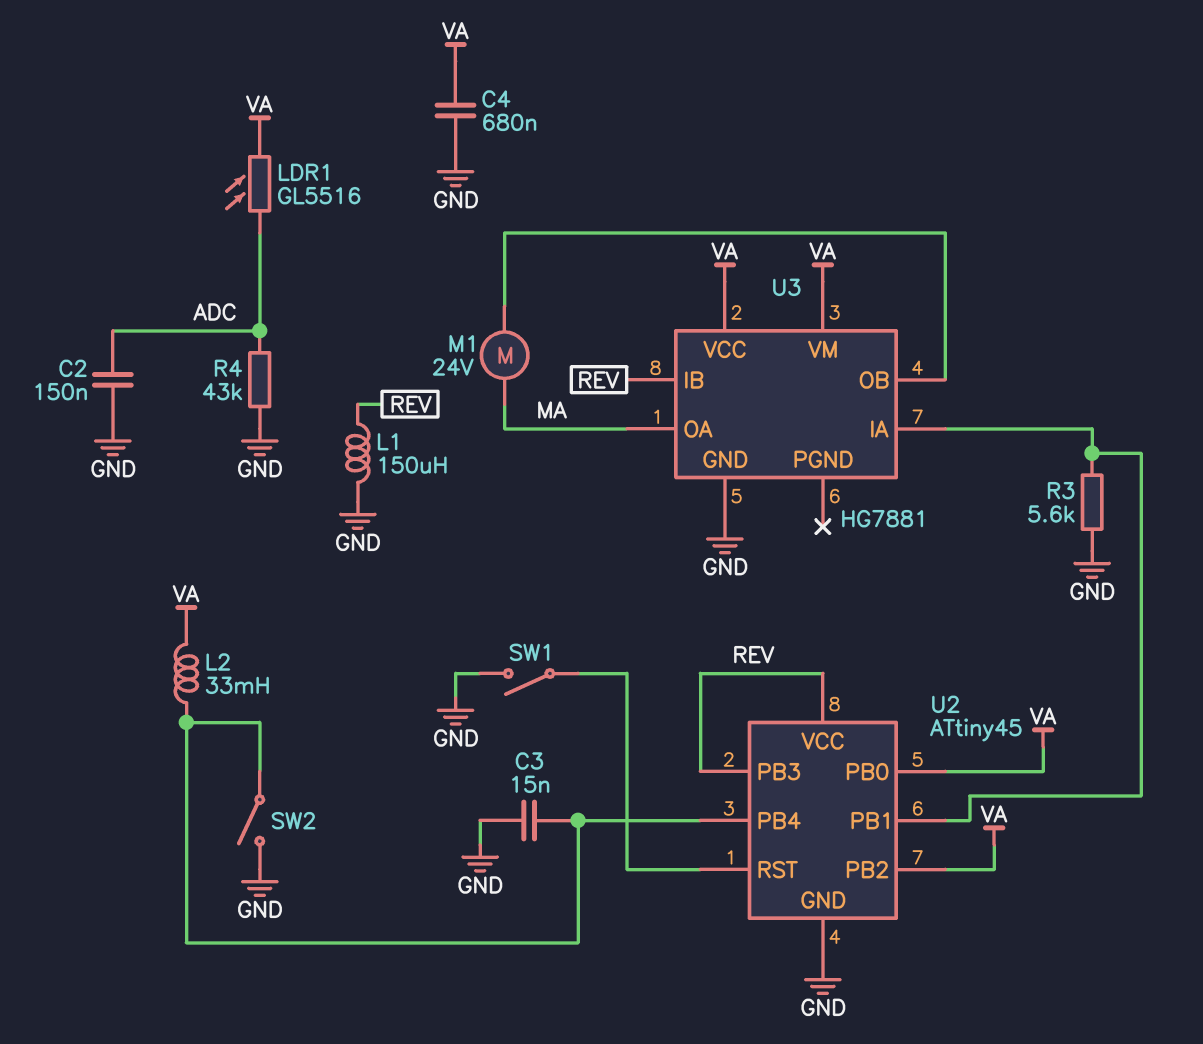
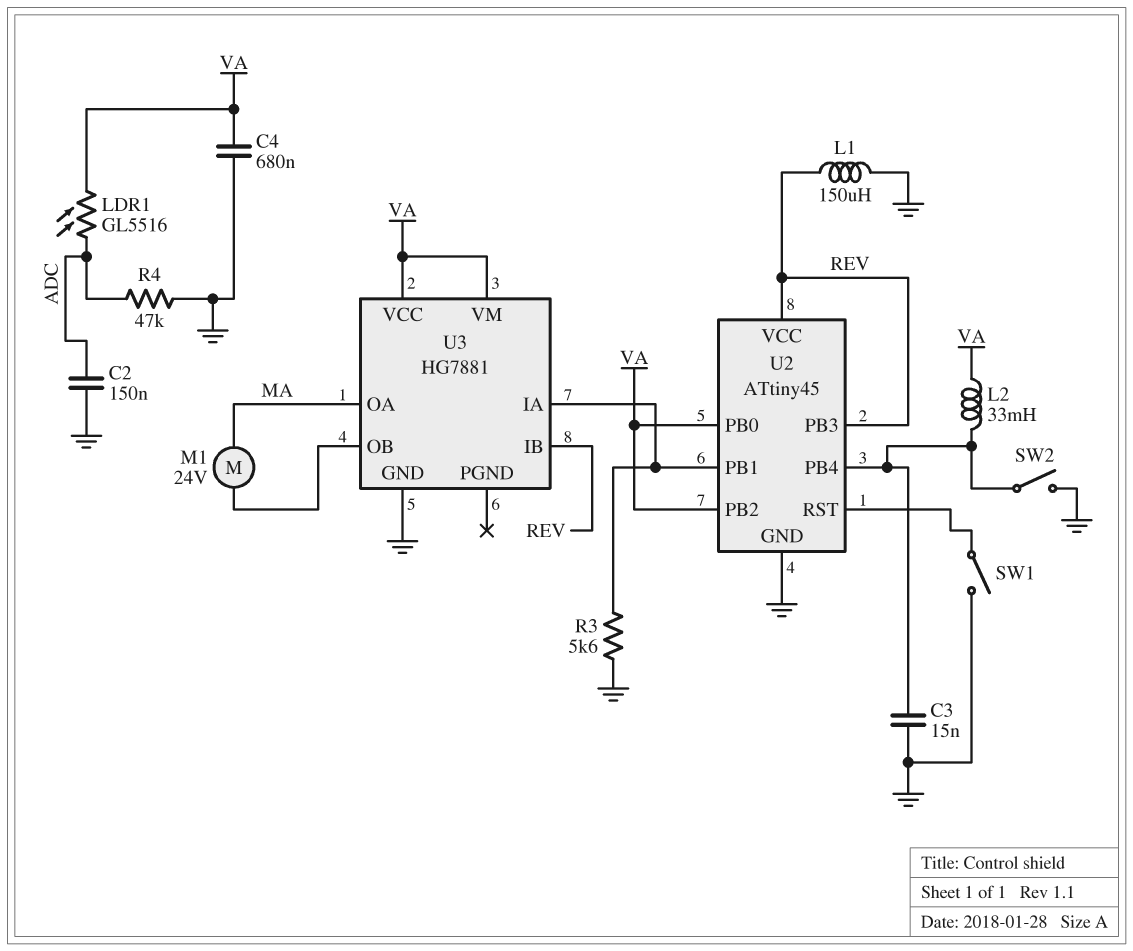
R4: 43k (ADC, GND) -> 47k (ADC, GND)

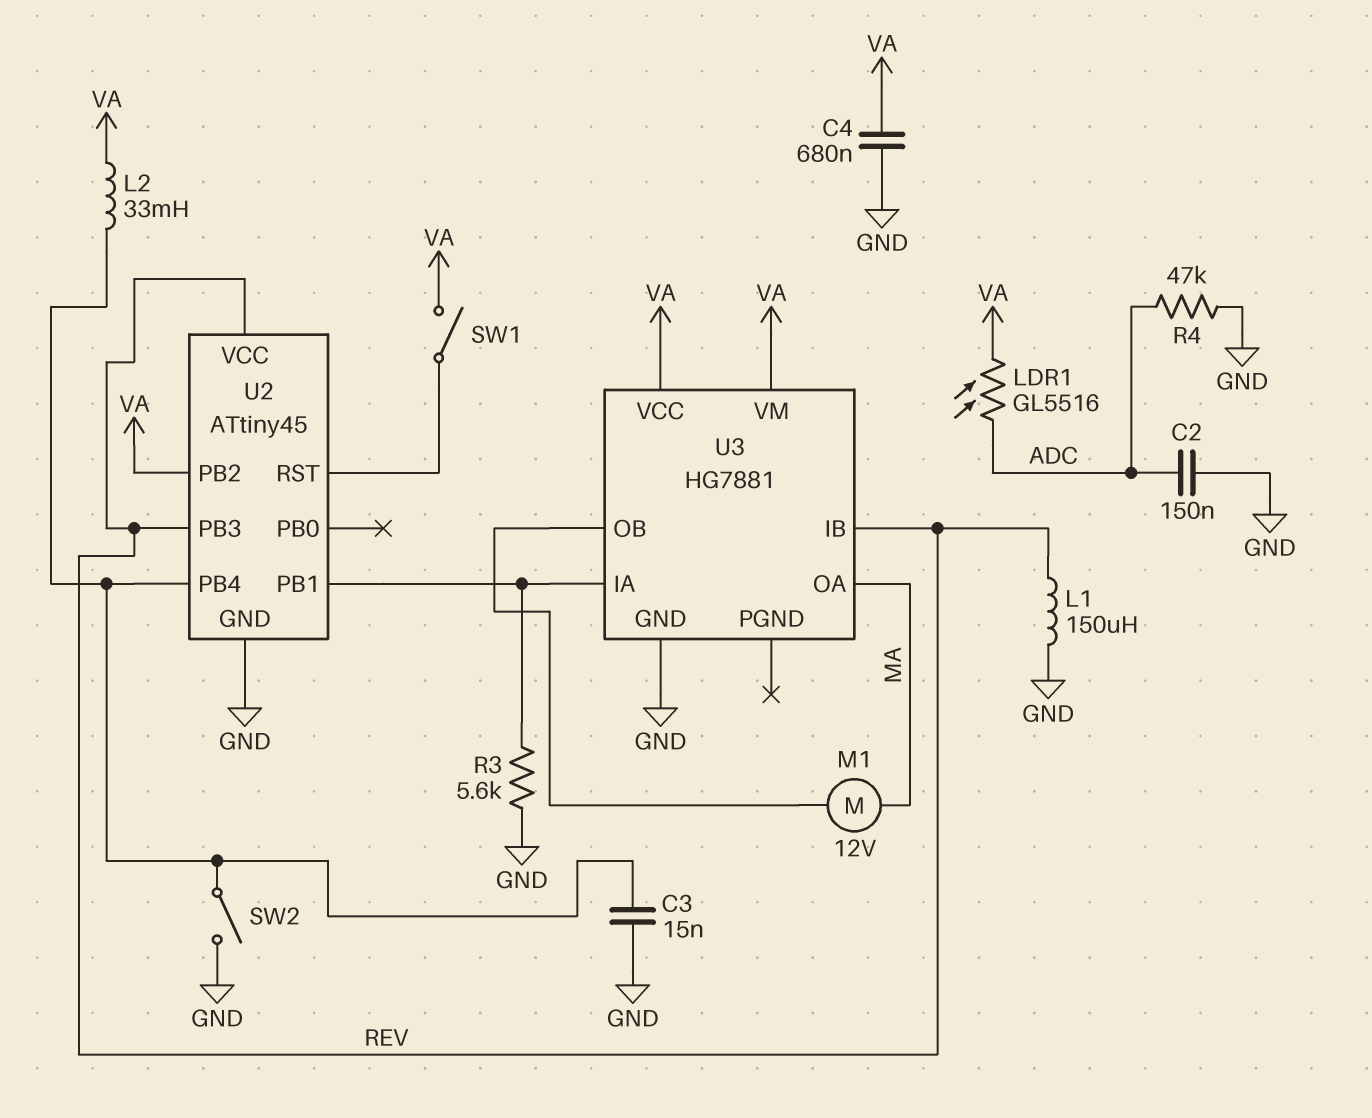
M1: motor 24V (MA, U3/OB) -> motor 12V (MA, U3/OB)
SW1: switch (GND, U2/RST) -> switch (U2/RST, VA)
U2 pin PB0: VA -> none

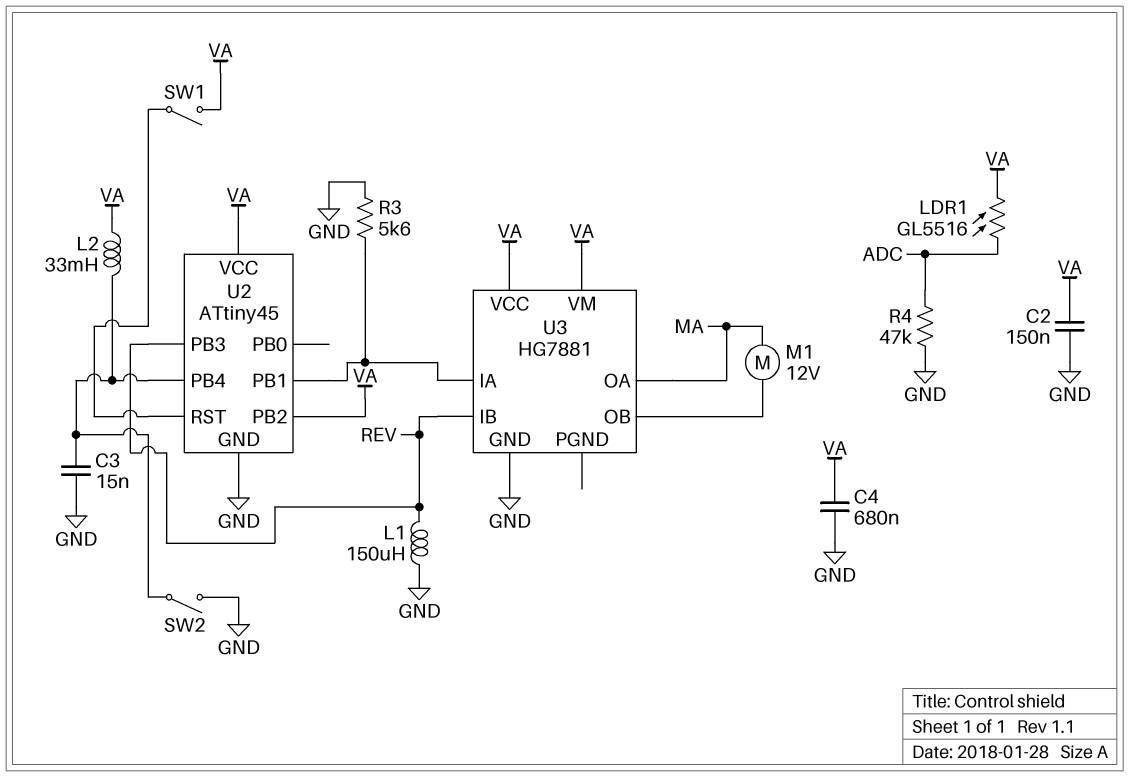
C2: 150nF (ADC, GND) -> 150nF (GND, VA)
U2 pin VCC: REV -> VA

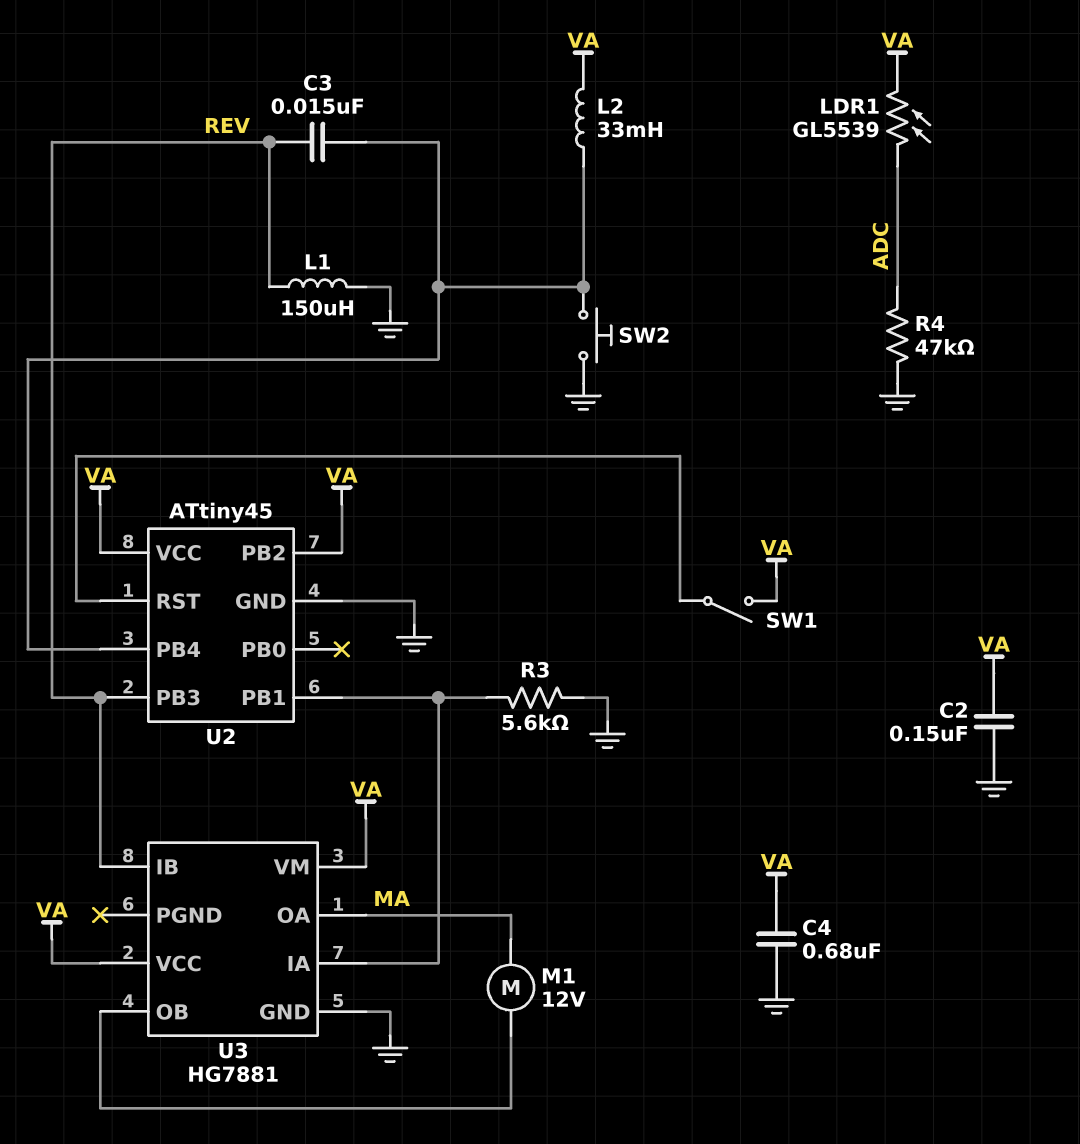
C3: 15nF (GND, U2/PB4) -> 15nF (REV, U2/PB4)
LDR1: GL5516 (ADC, VA) -> GL5539 (ADC, VA)
SW2: switch (GND, U2/PB4) -> button (GND, U2/PB4)

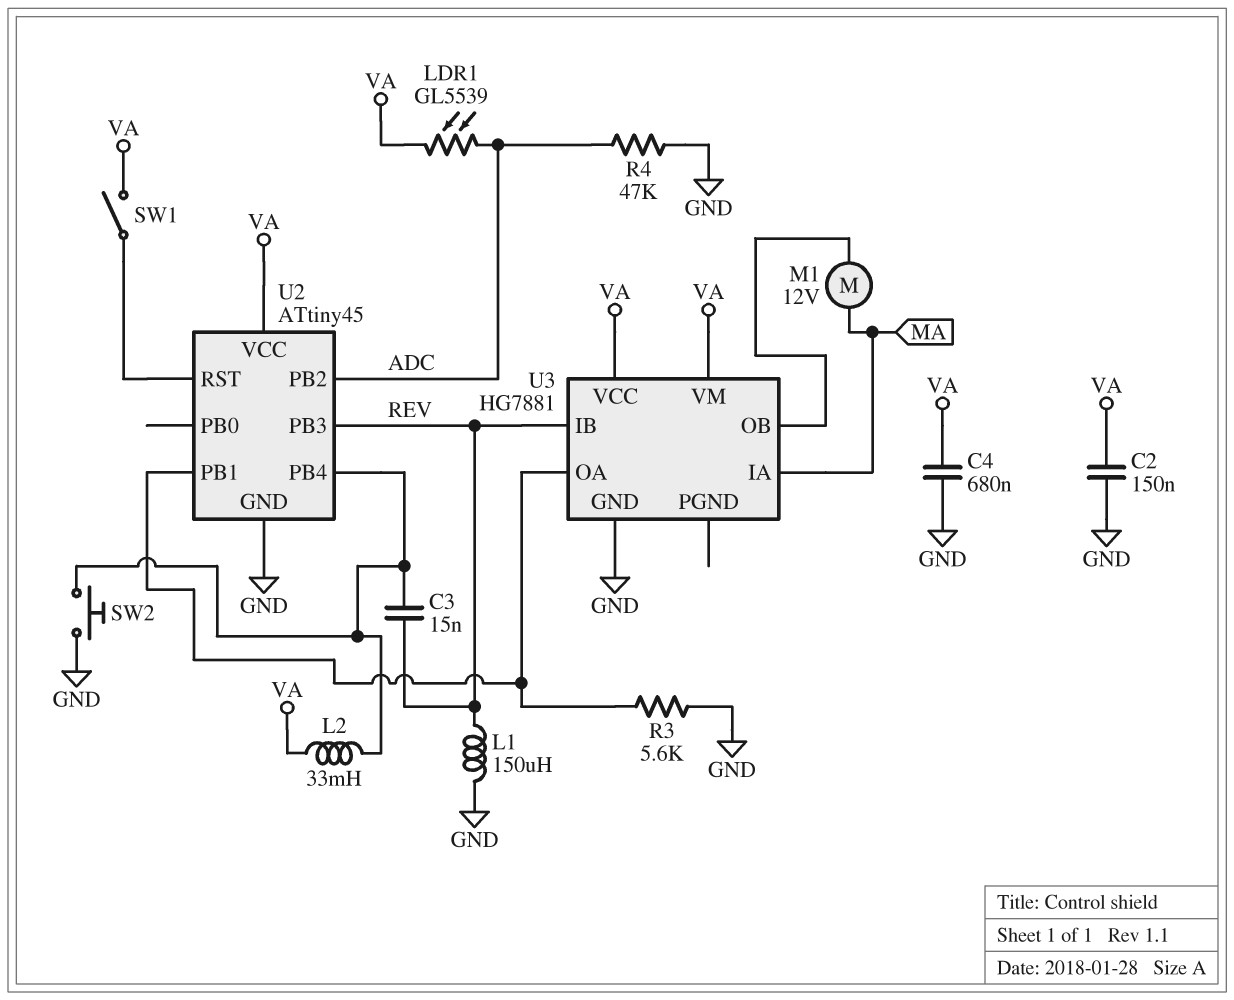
U2 pin PB2: VA -> ADC
U3 pin IA: U2/PB1 -> MA
U3 pin OA: MA -> U2/PB1

